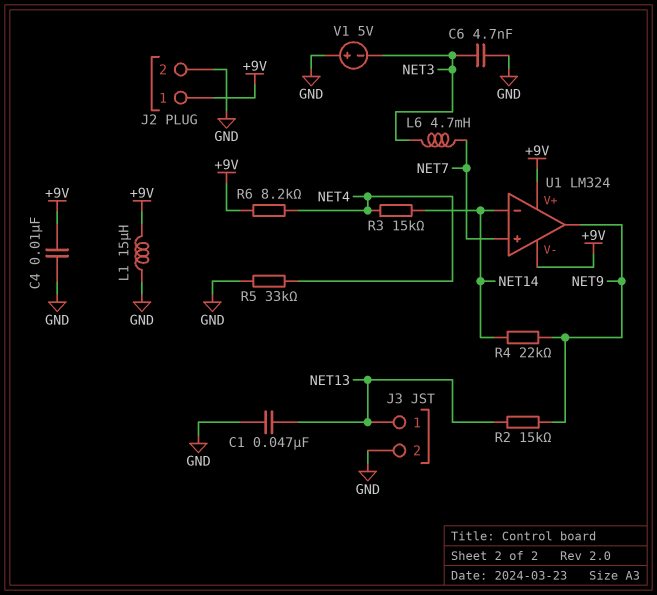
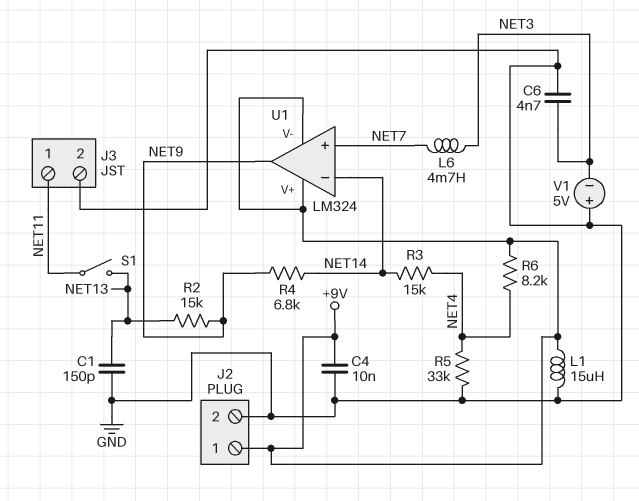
C1: 47nF (GND, NET13) -> 150pF (GND, NET13)
J3 pin 1: NET13 -> NET11
R4: 22k (NET9, NET14) -> 6.8k (NET9, NET14)
S1: none -> switch (NET11, NET13)

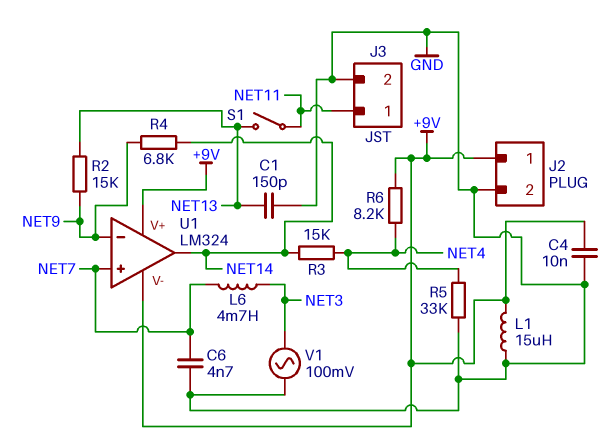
C6: 4.7nF (GND, NET3) -> 4.7nF (GND, NET7)
U1 pin in-: NET14 -> NET9
U1 pin out: NET9 -> NET14
V1: 5V (plus GND, minus NET3) -> AC 100mV (GND, NET3)

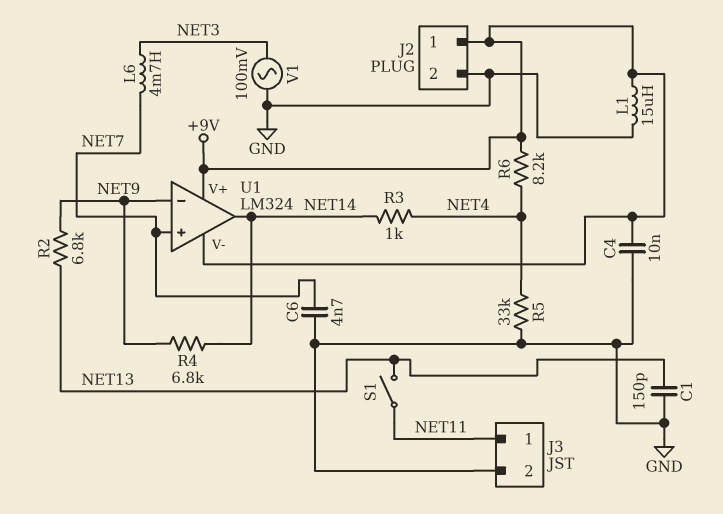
R2: 15k (NET9, NET13) -> 6.8k (NET9, NET13)
R3: 15k (NET4, NET14) -> 1k (NET4, NET14)

